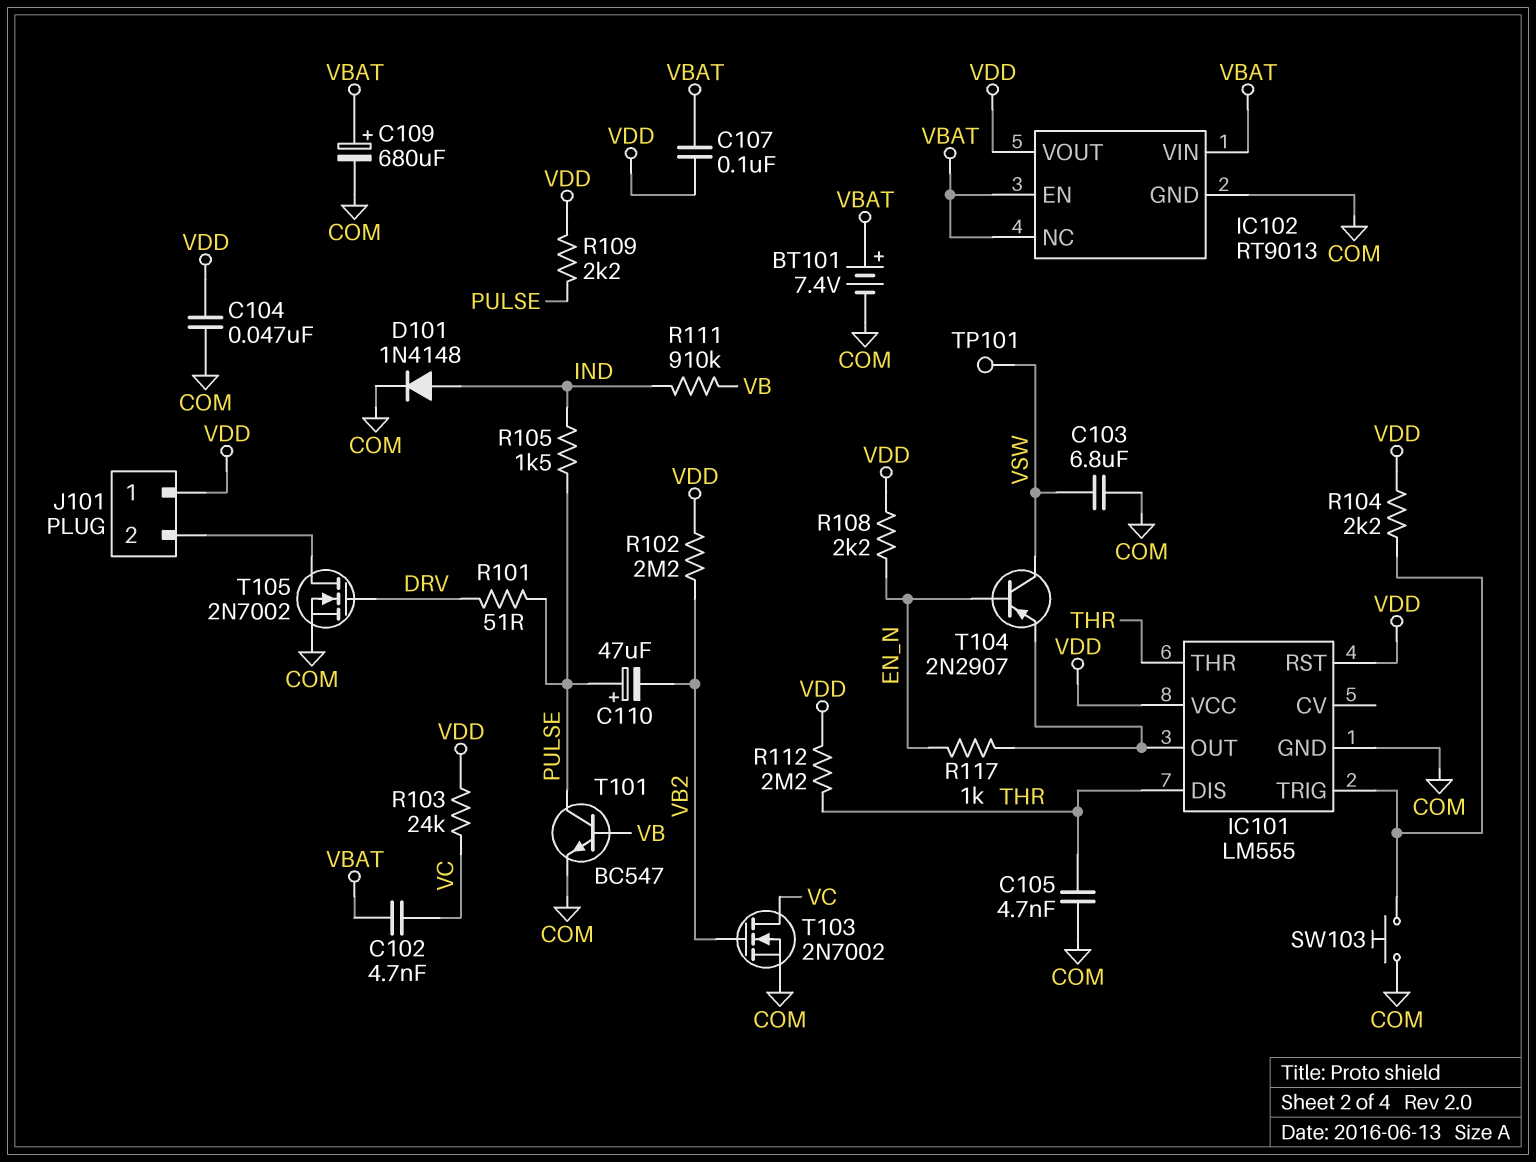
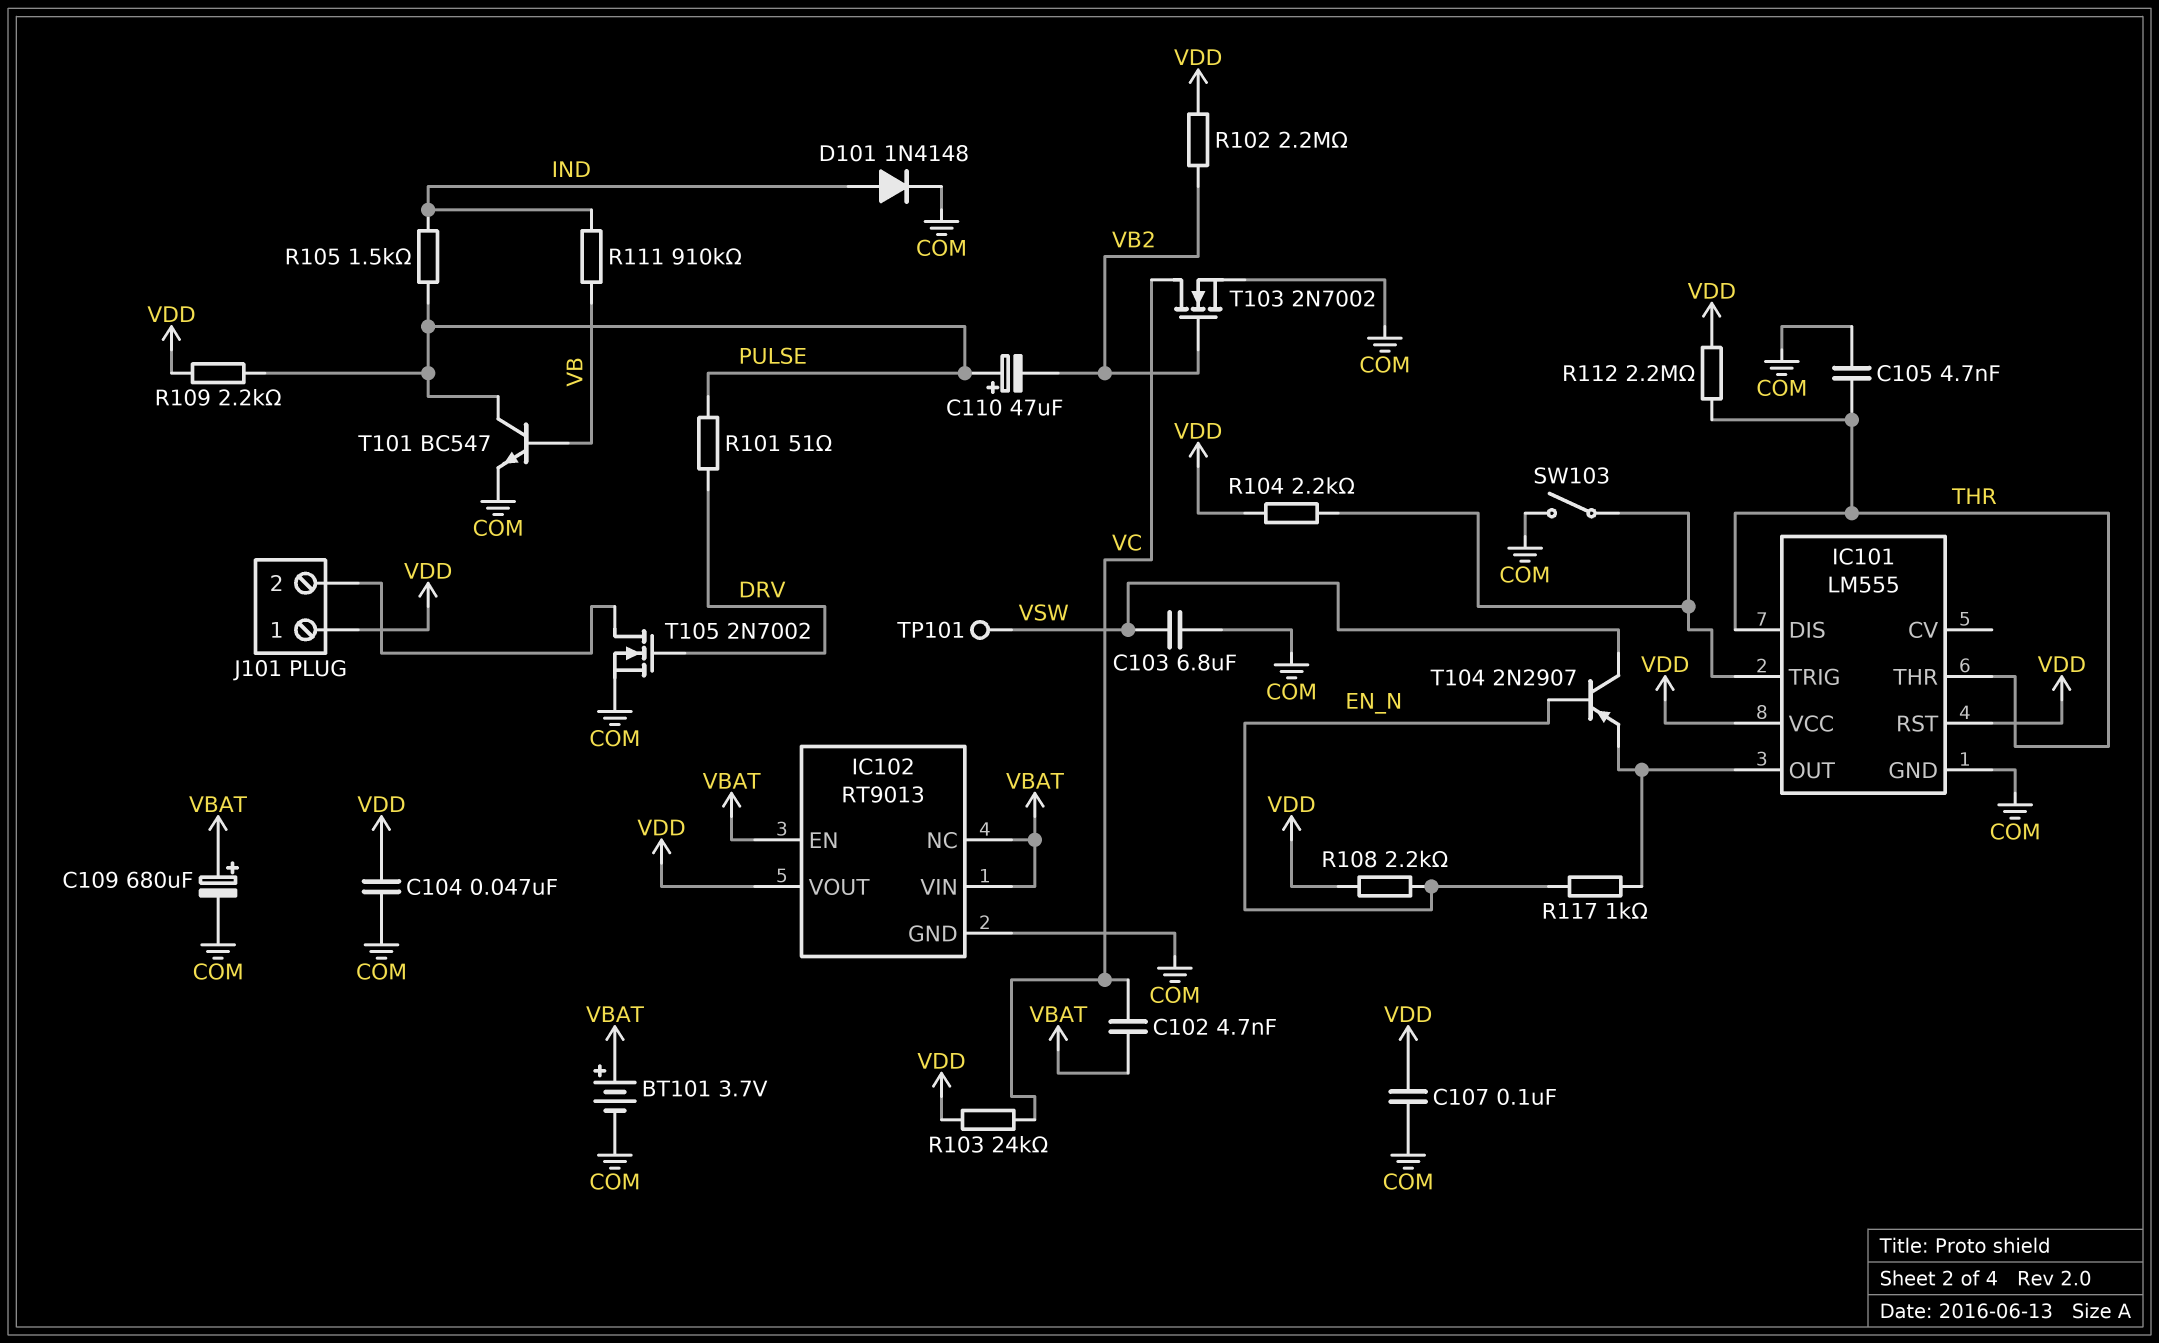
BT101: 7.4V (plus VBAT, minus COM) -> 3.7V (plus VBAT, minus COM)
C107: 100nF (VBAT, VDD) -> 100nF (COM, VDD)
SW103: button (COM, IC101/TRIG) -> switch (COM, IC101/TRIG)

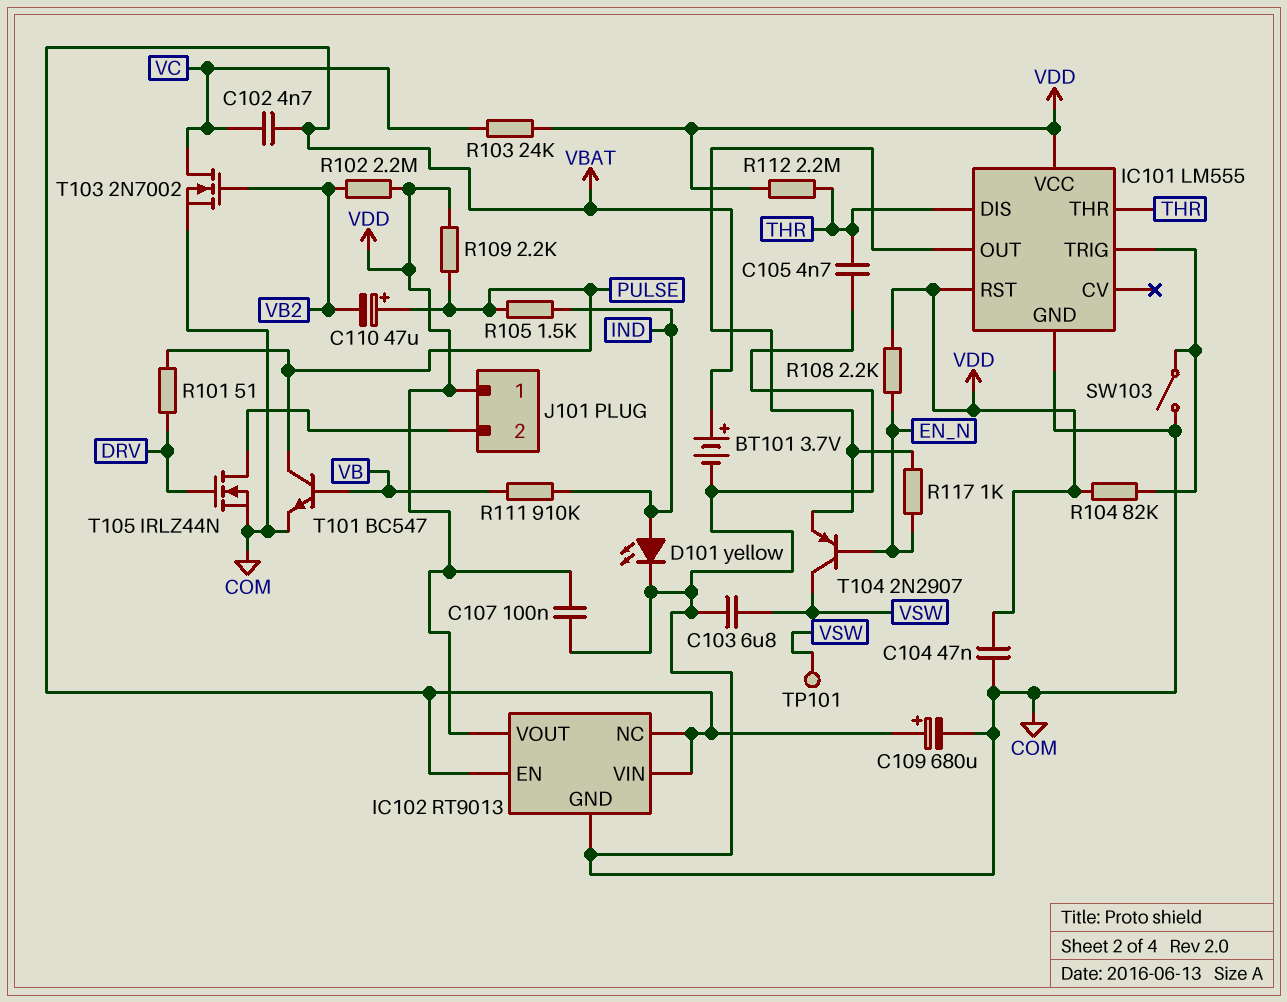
D101: diode 1N4148 (A IND, K COM) -> LED yellow (A IND, K COM)
R104: 2.2k (IC101/TRIG, VDD) -> 82k (IC101/TRIG, VDD)
T105: NMOS 2N7002 (G DRV, D J101/2, S COM) -> NMOS IRLZ44N (G DRV, D J101/2, S COM)

